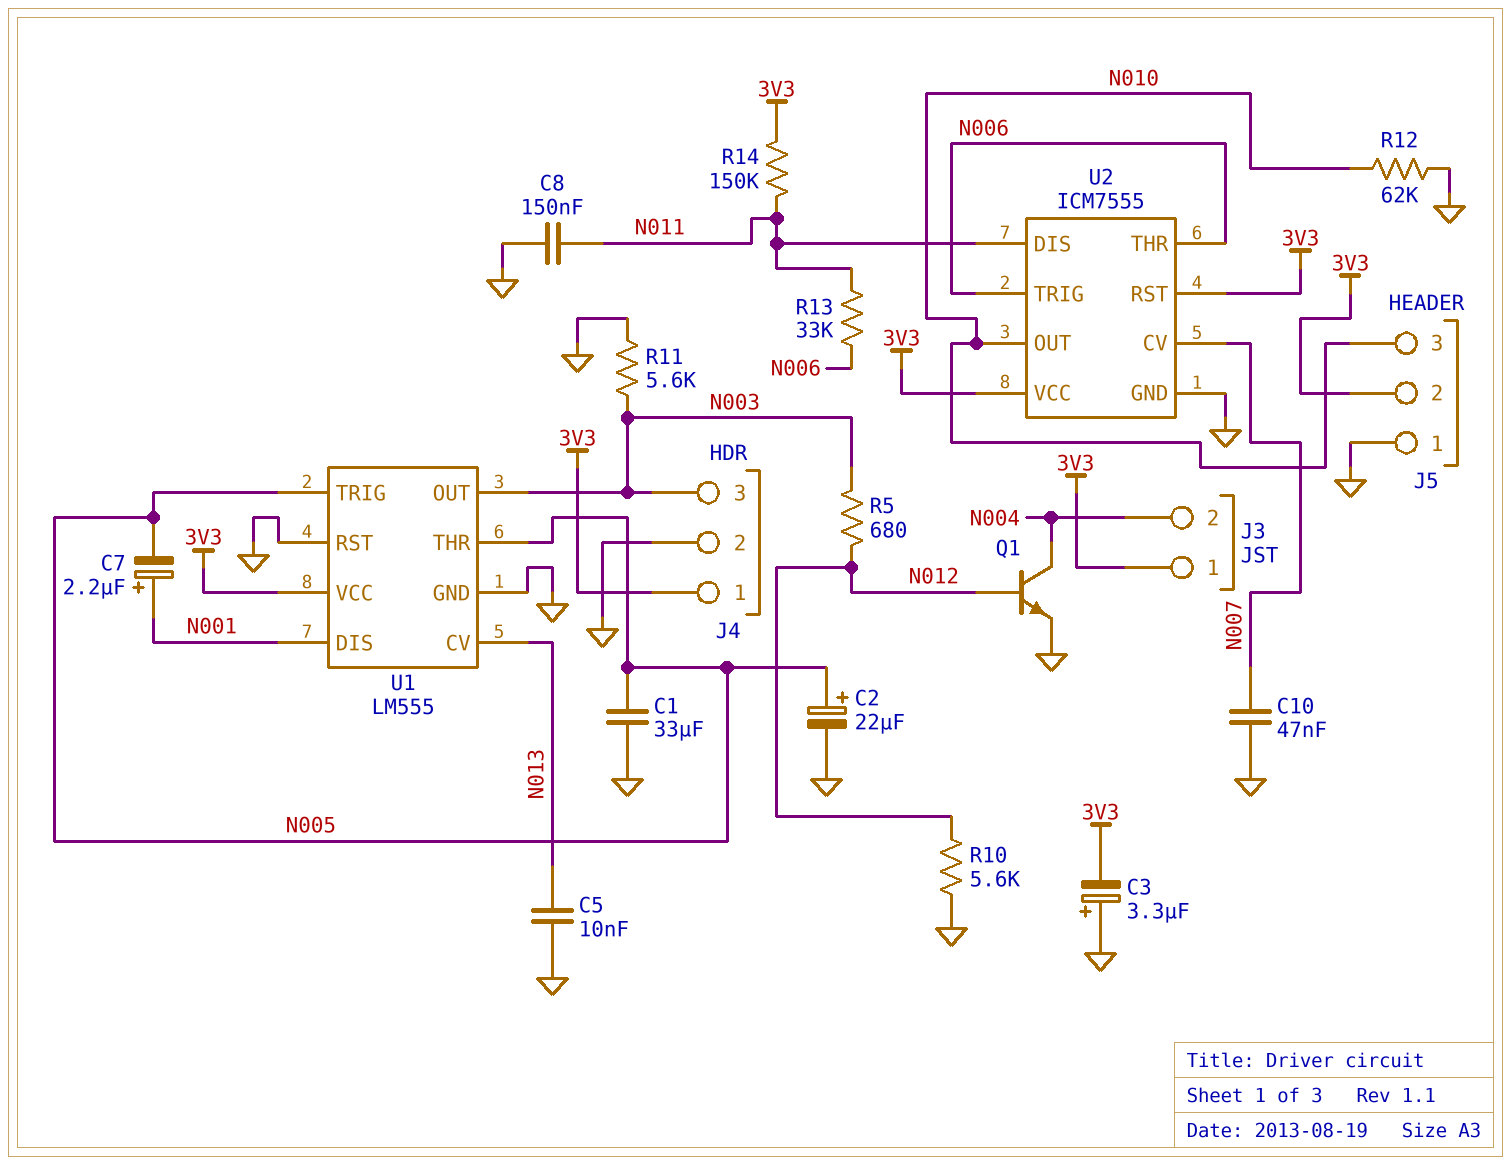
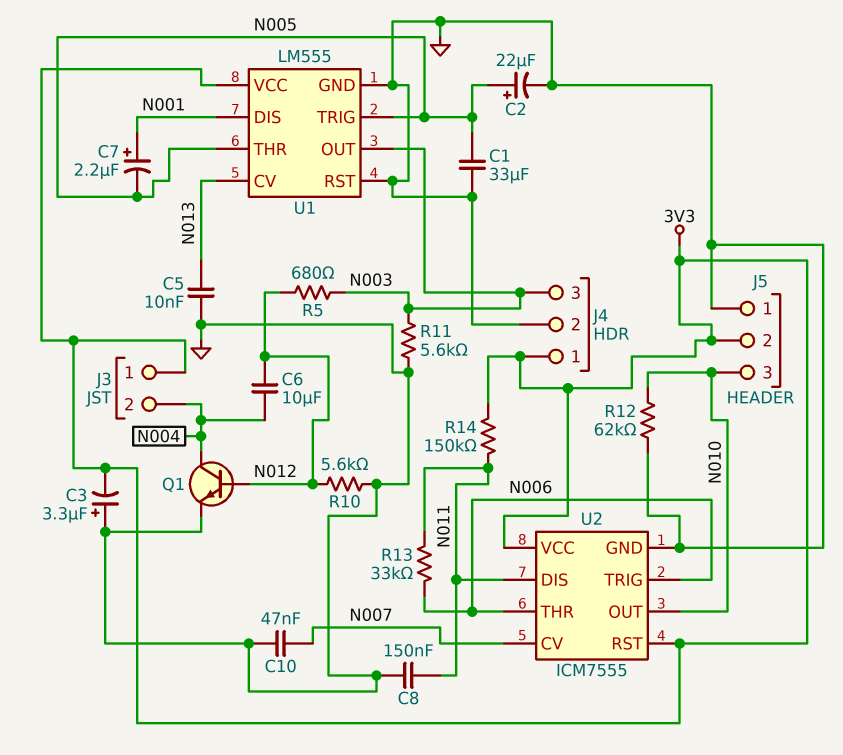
C6: none -> 10uF (N004, N012)

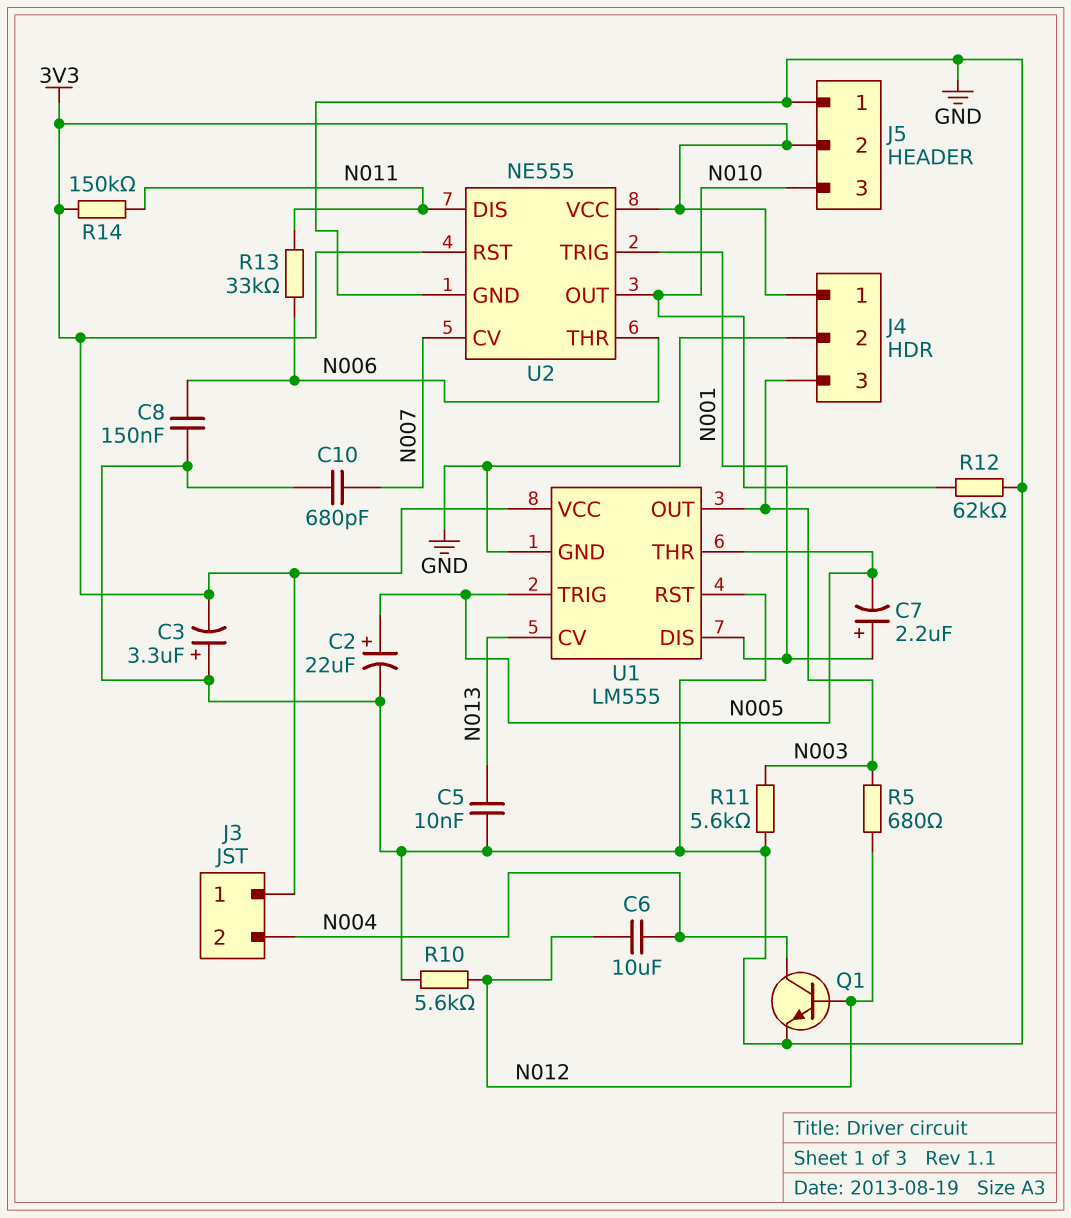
C1: 33uF (GND, N005) -> none
C8: 150nF (GND, N011) -> 150nF (GND, N006)
C10: 47nF (GND, N007) -> 680pF (GND, N007)
U2: ICM7555 -> NE555
U2 pin TRIG: N006 -> N001

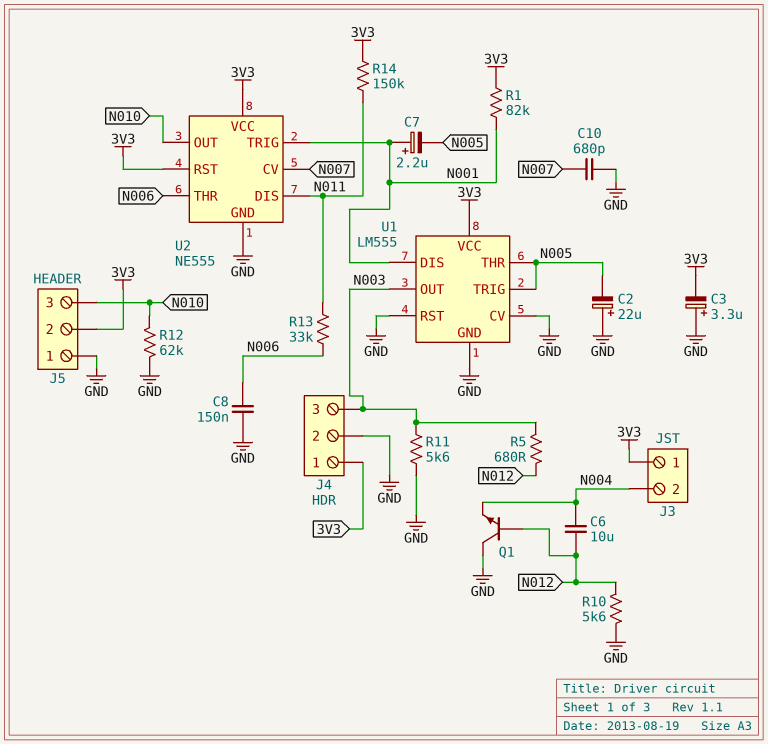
C2: 22uF (plus N005, minus GND) -> 22uF (plus GND, minus N005)
C5: 10nF (GND, N013) -> none
Q1: NPN (B N012, C N004, E GND) -> NPN (B N012, C GND, E N004)
R1: none -> 82k (3V3, N001)
U1 pin CV: N013 -> GND

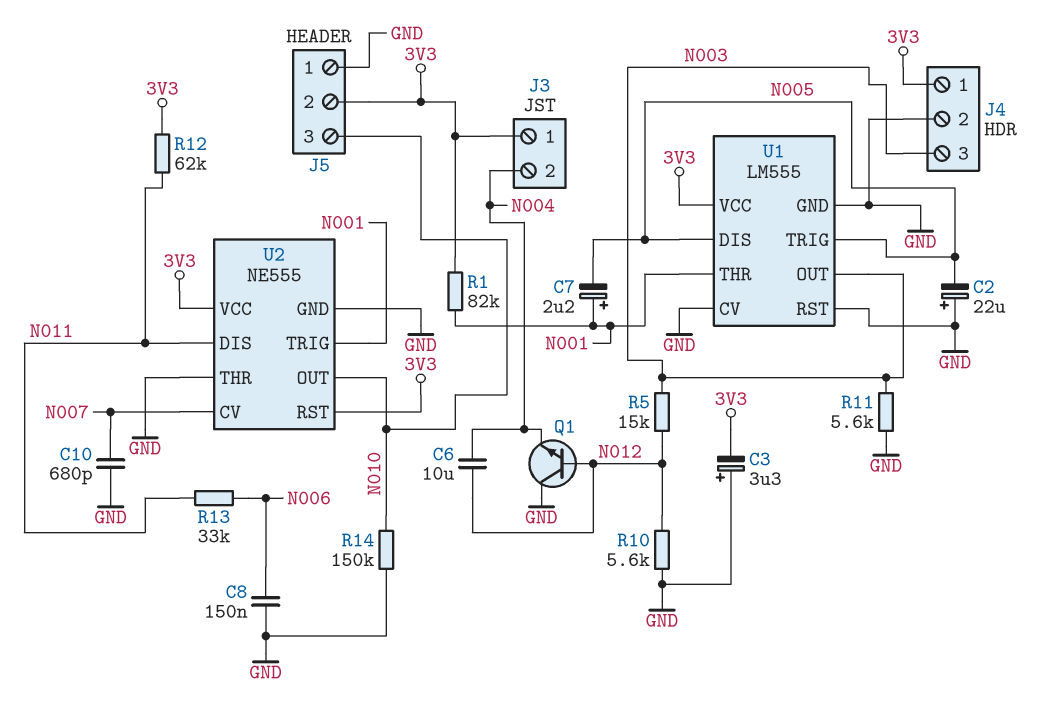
R5: 680 (N003, N012) -> 15k (N003, N012)
R12: 62k (GND, N010) -> 62k (3V3, N011)
R14: 150k (3V3, N011) -> 150k (GND, N010)
U1 pin DIS: N001 -> N005
U1 pin THR: N005 -> N001
U2 pin THR: N006 -> GND

